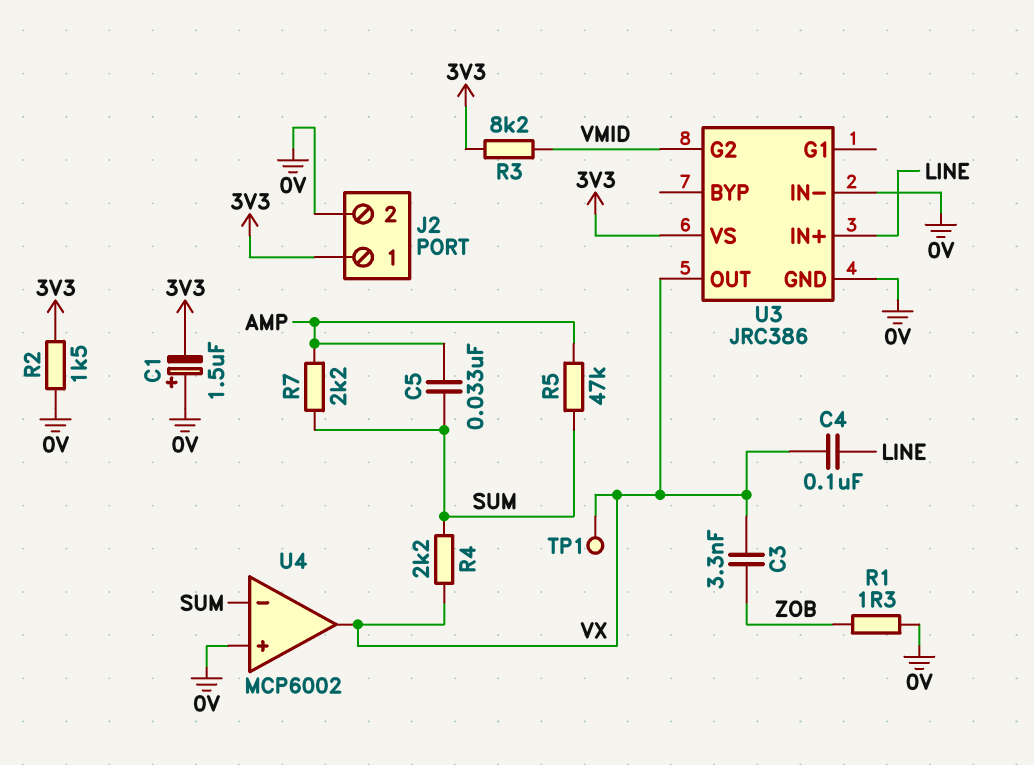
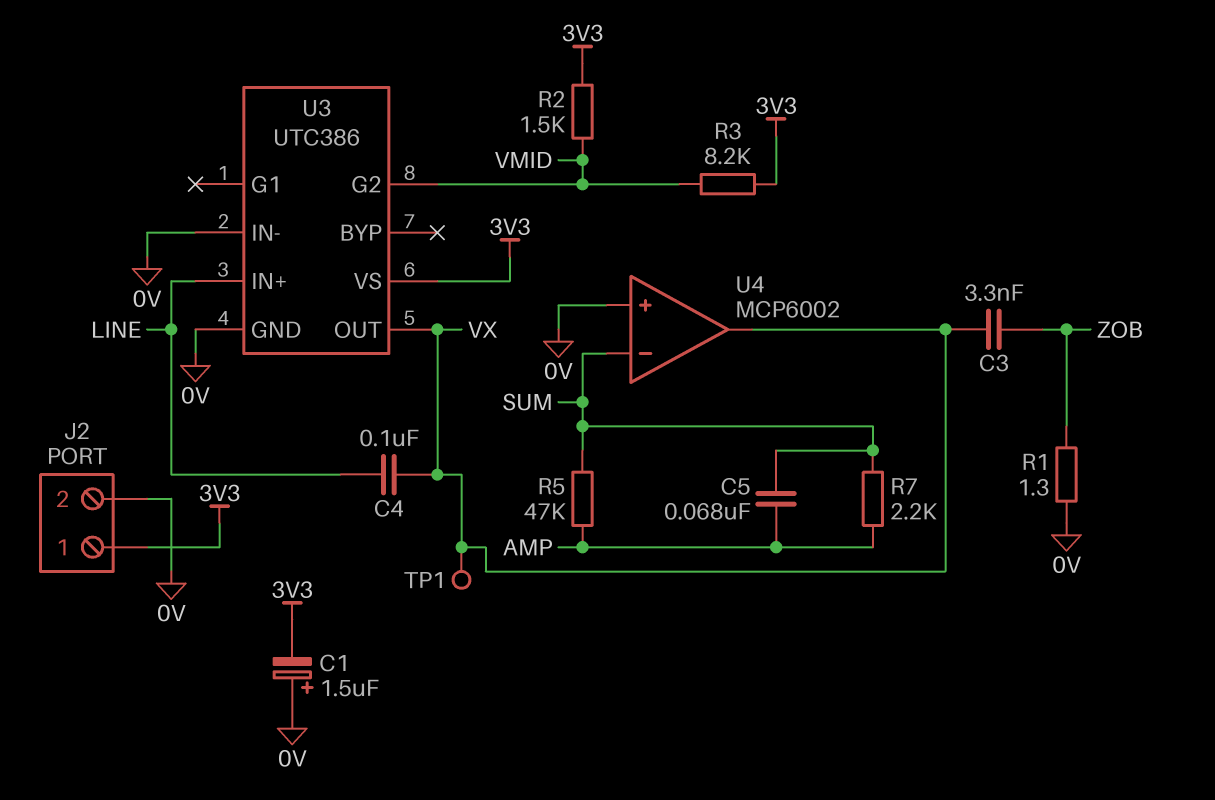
C5: 33nF (AMP, SUM) -> 68nF (AMP, SUM)
R2: 1.5k (0V, 3V3) -> 1.5k (3V3, VMID)
R4: 2.2k (SUM, VX) -> none
U3: JRC386 -> UTC386

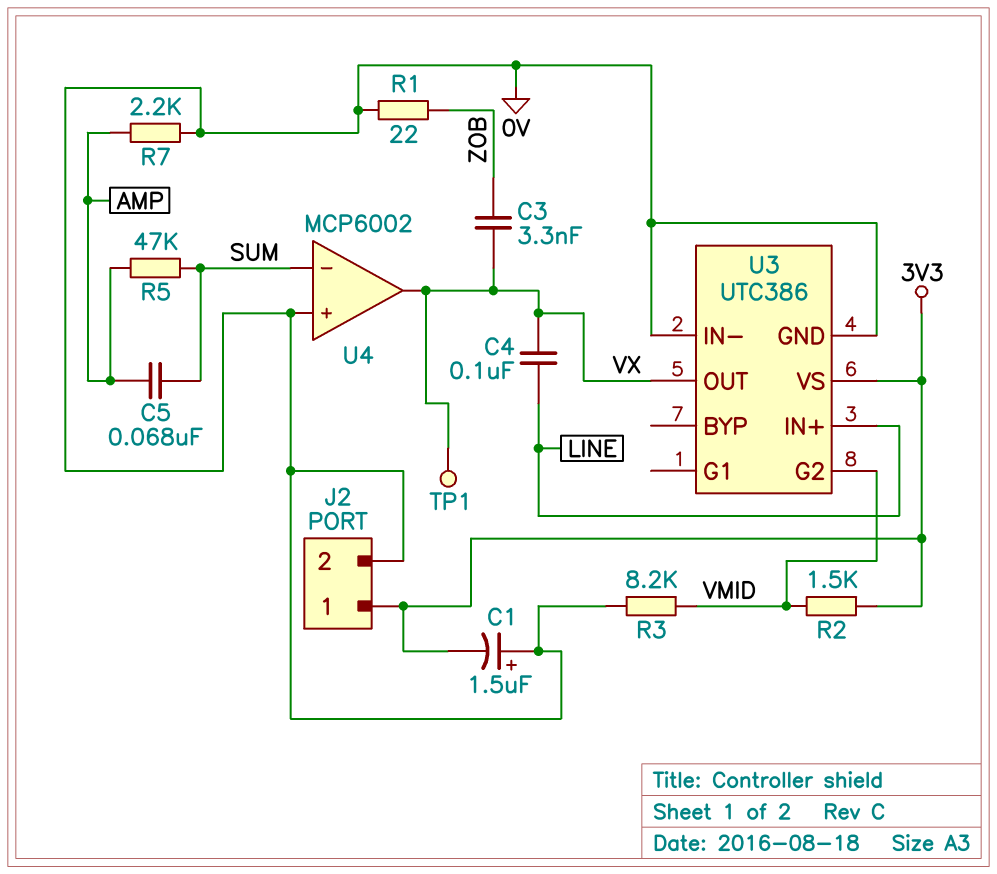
R1: 1.3 (0V, ZOB) -> 22 (0V, ZOB)
R3: 8.2k (3V3, VMID) -> 8.2k (0V, VMID)
R7: 2.2k (AMP, SUM) -> 2.2k (0V, AMP)

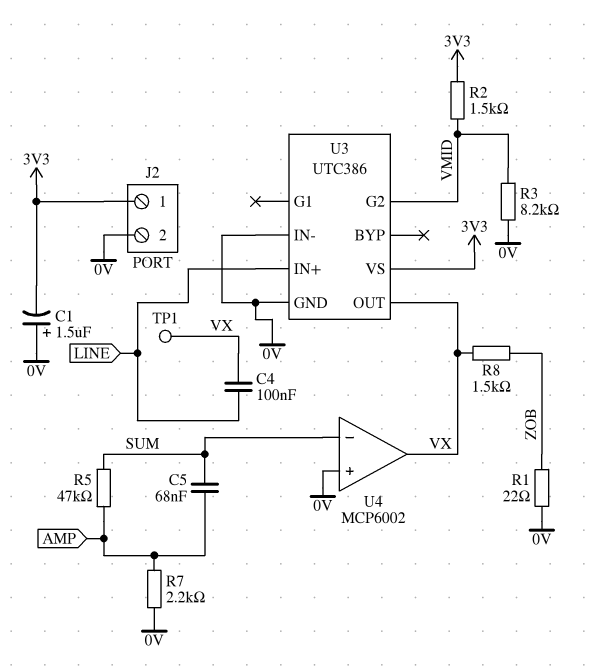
C3: 3.3nF (VX, ZOB) -> none
R8: none -> 1.5k (VX, ZOB)

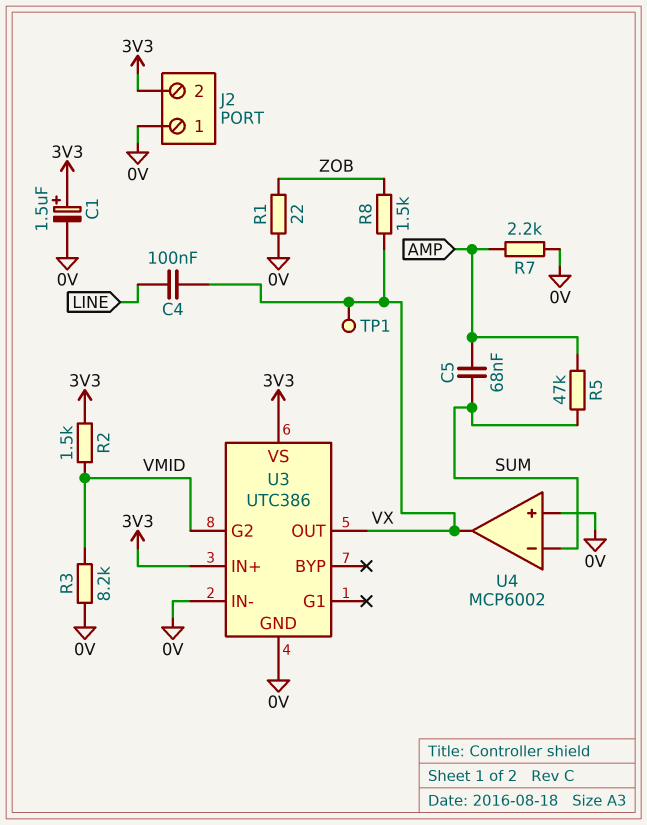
C1: 1.5uF (plus 0V, minus 3V3) -> 1.5uF (plus 3V3, minus 0V)
J2 pin 1: 3V3 -> 0V
J2 pin 2: 0V -> 3V3
U3 pin IN+: LINE -> 3V3

